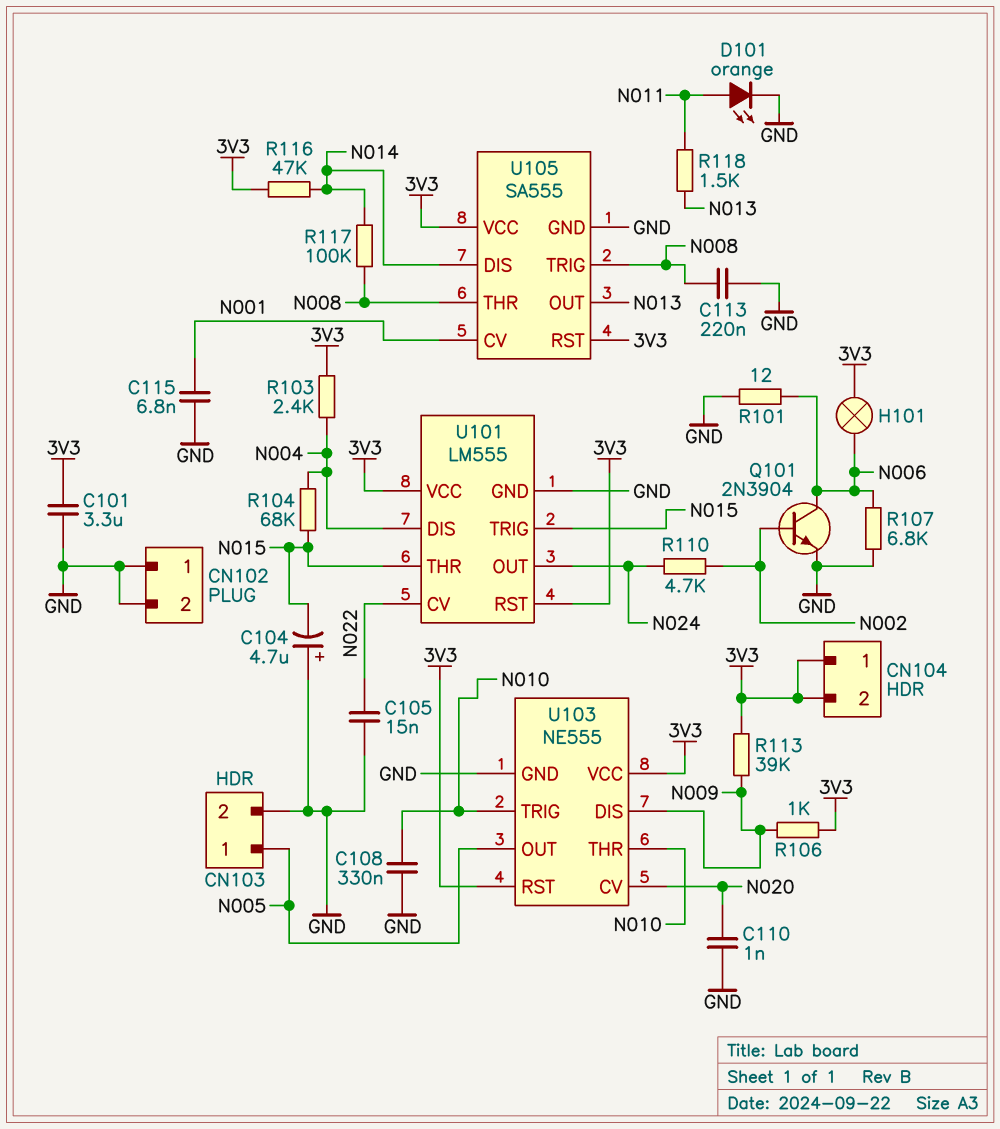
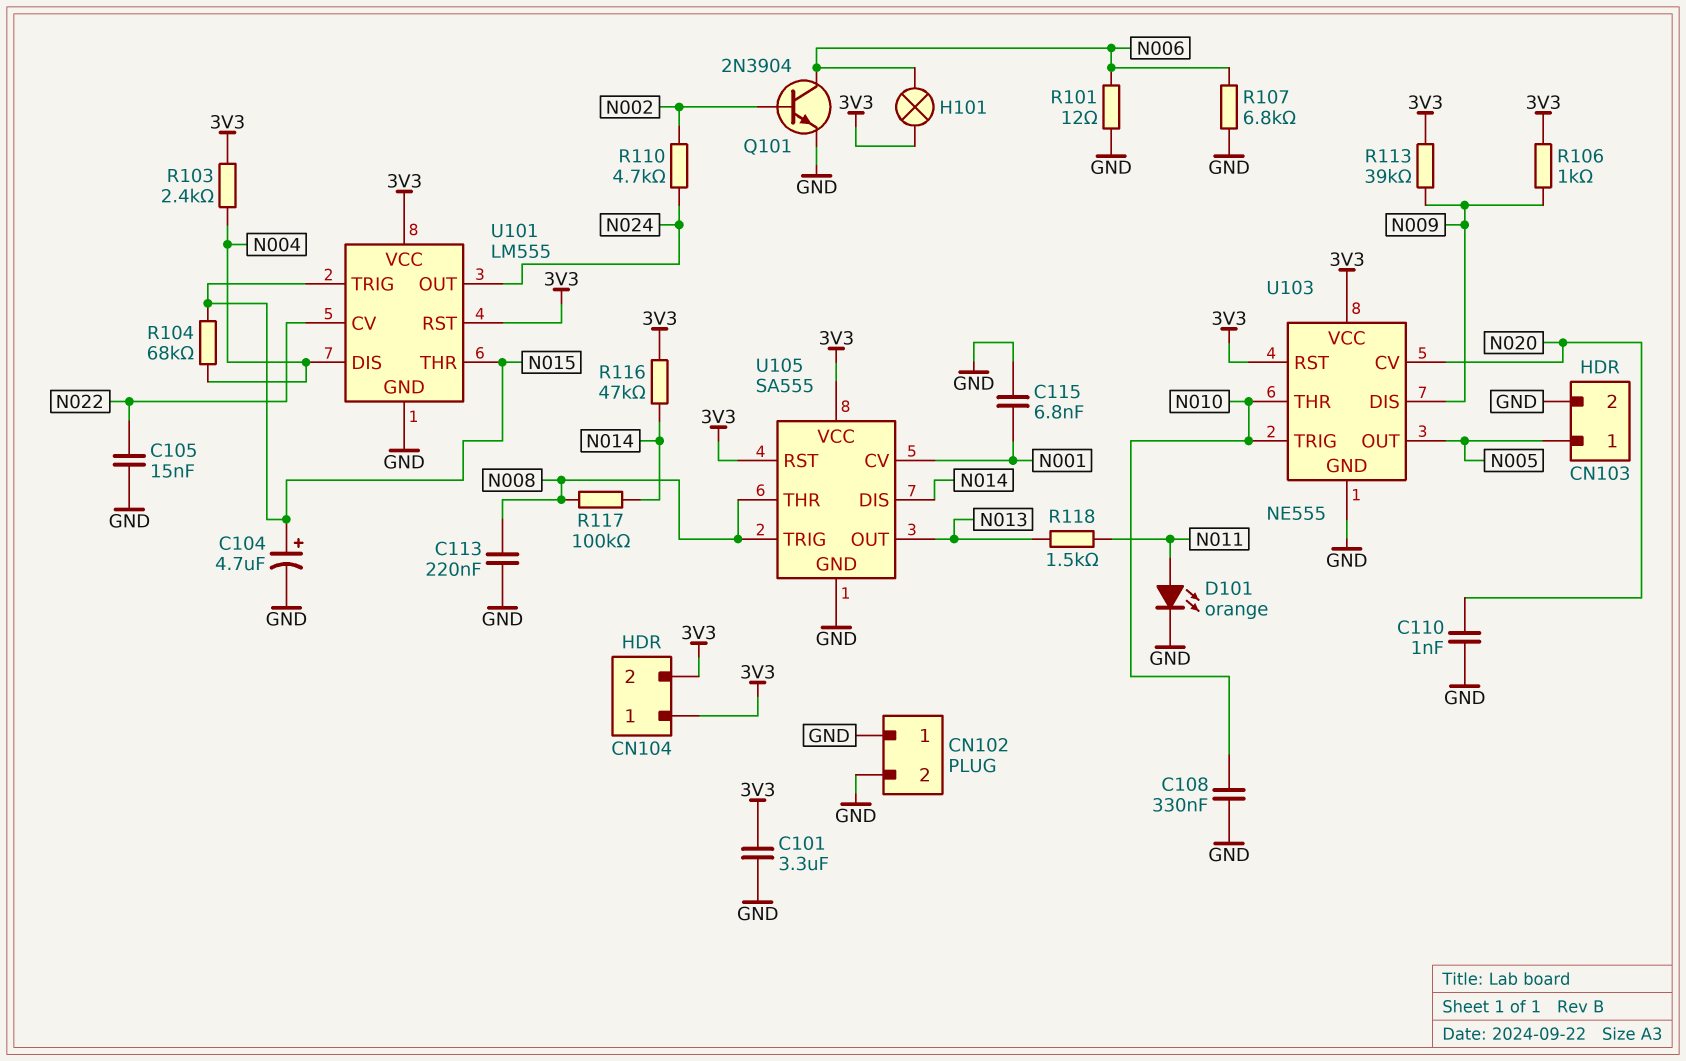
C104: 4.7uF (plus GND, minus N015) -> 4.7uF (plus N015, minus GND)

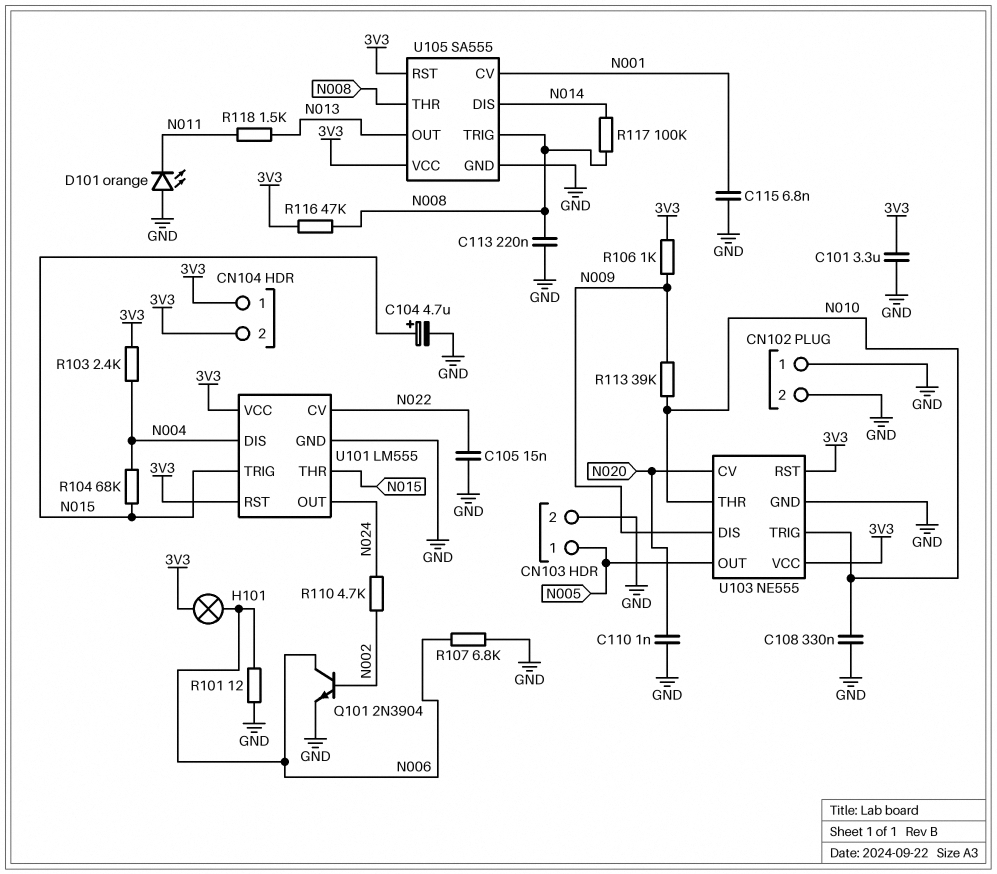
D101: LED orange (A N011, K GND) -> LED orange (A GND, K N011)
R113: 39k (3V3, N009) -> 39k (N009, N010)
R116: 47k (3V3, N014) -> 47k (3V3, N008)

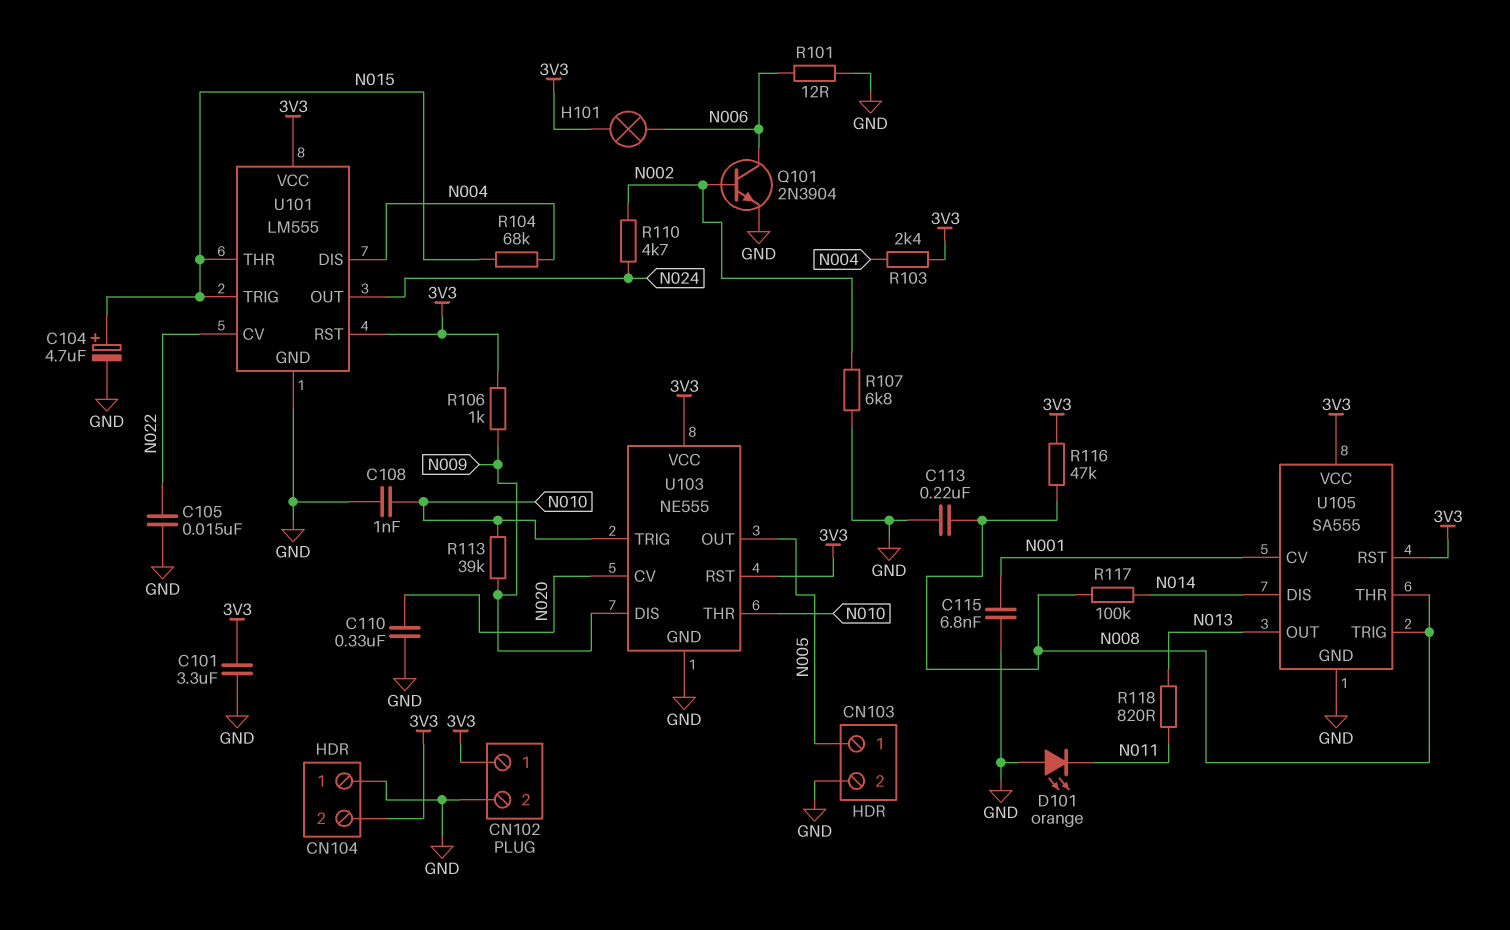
C108: 330nF (GND, N010) -> 1nF (GND, N010)
C110: 1nF (GND, N020) -> 330nF (GND, N020)
CN102 pin 1: GND -> 3V3
CN104 pin 1: 3V3 -> GND
R107: 6.8k (GND, N006) -> 6.8k (GND, N002)
R118: 1.5k (N011, N013) -> 820 (N011, N013)

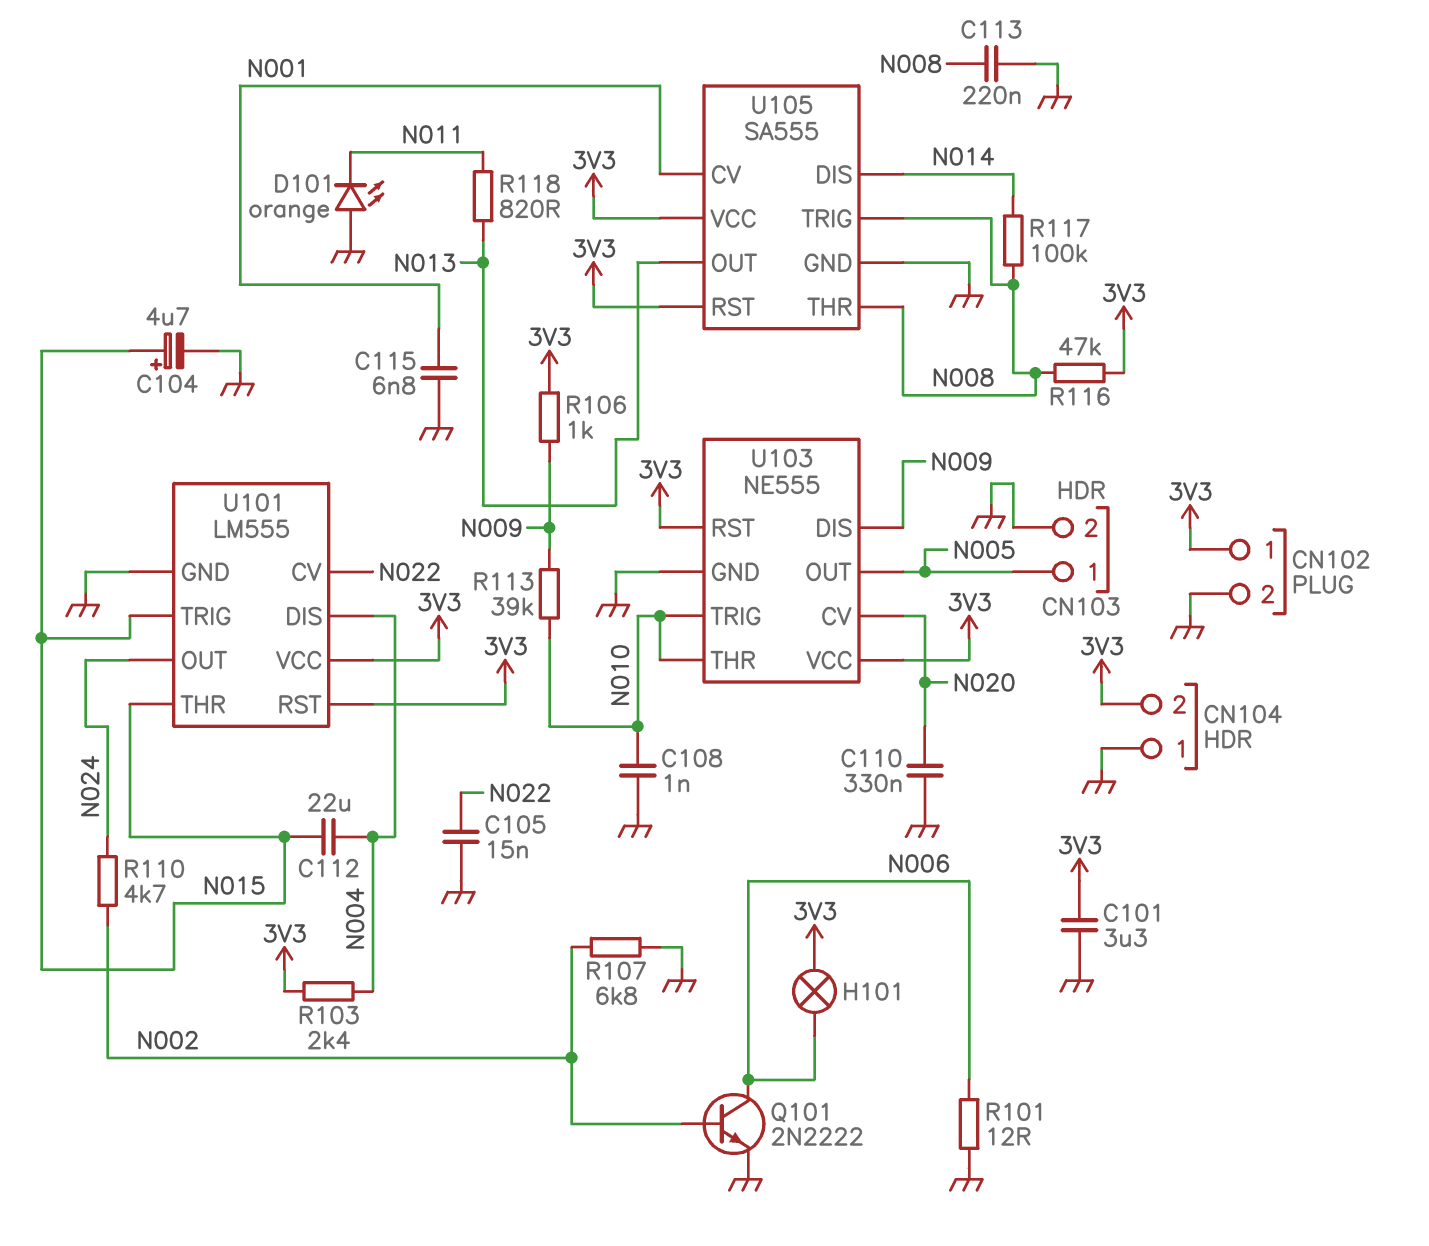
C112: none -> 22uF (N004, N015)
Q101: NPN 2N3904 (B N002, C N006, E GND) -> NPN 2N2222 (B N002, C N006, E GND)
R104: 68k (N004, N015) -> none

